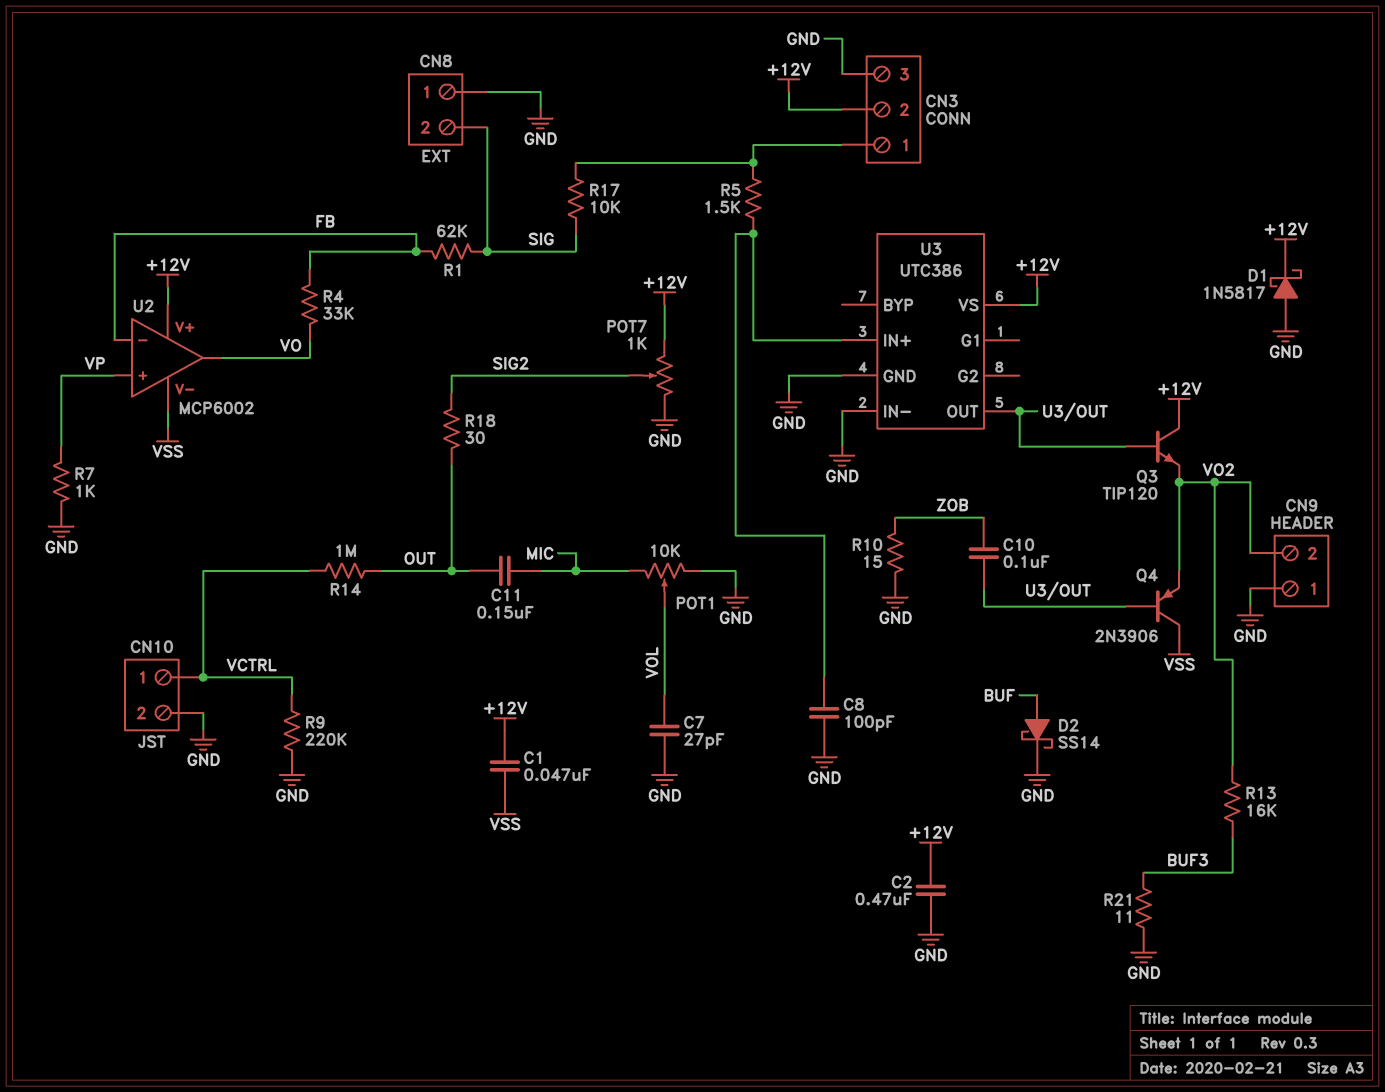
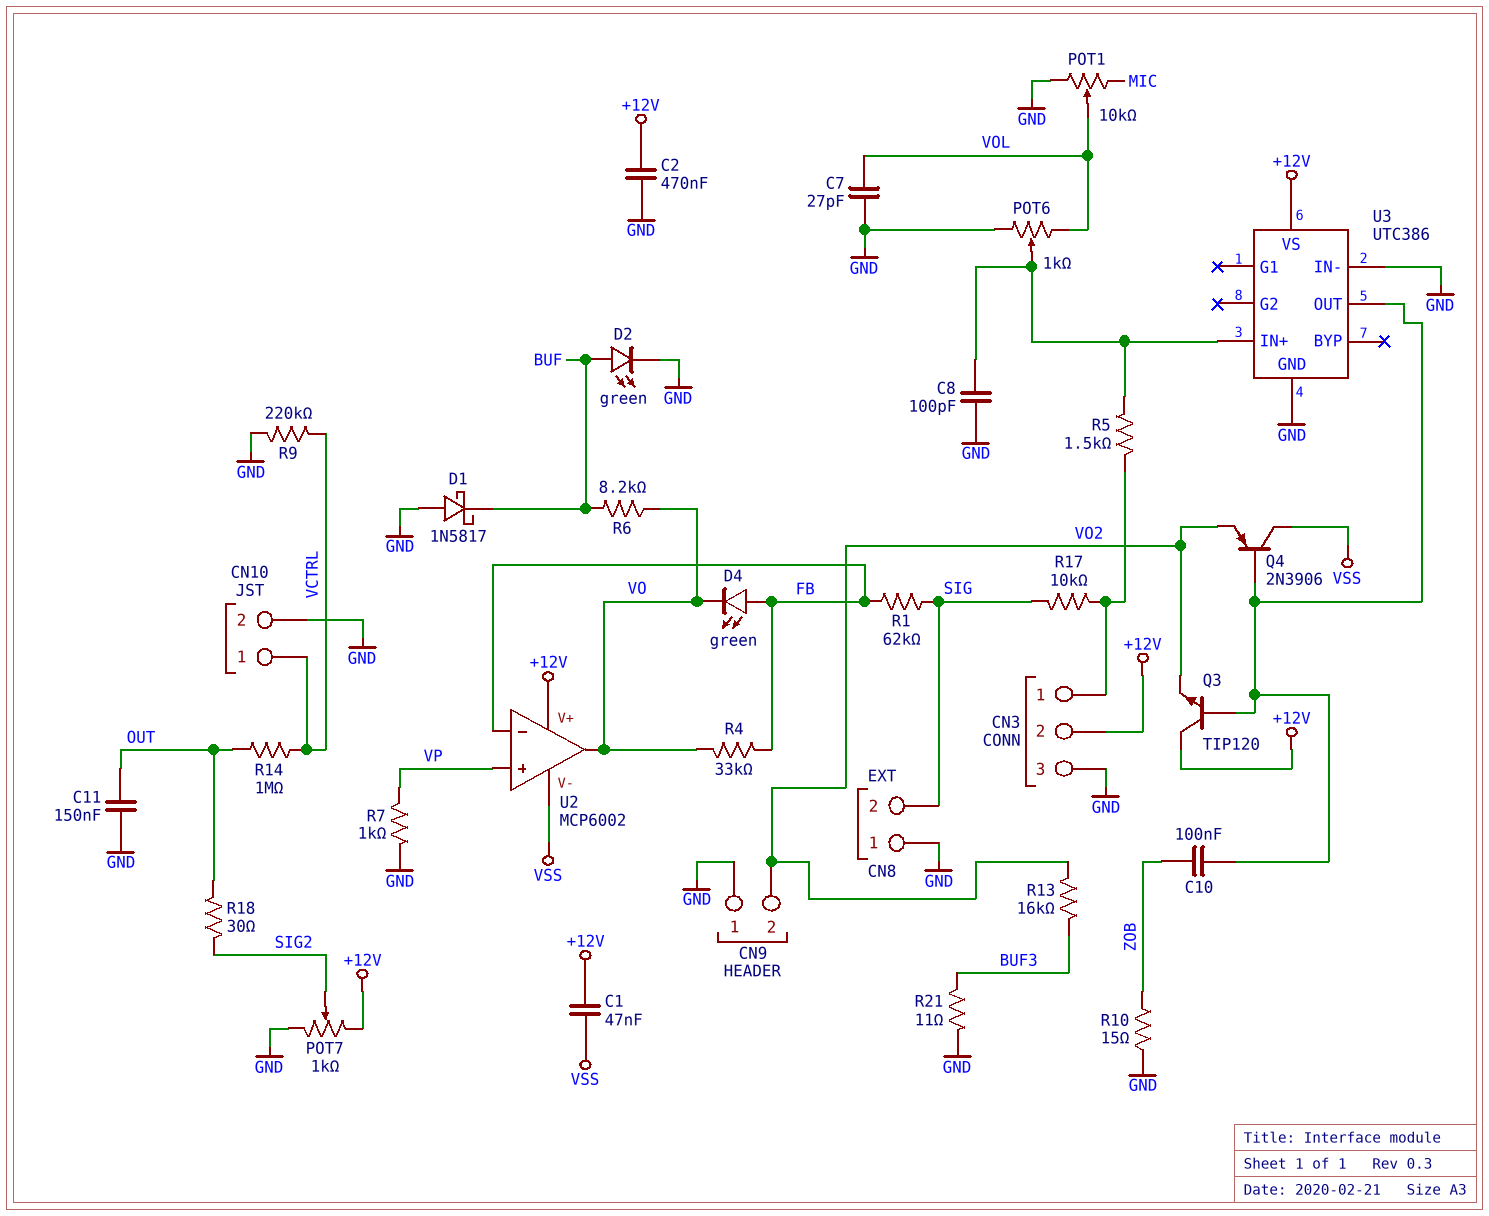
C11: 150nF (MIC, OUT) -> 150nF (GND, OUT)
D1: schottky 1N5817 (A GND, K +12V) -> schottky 1N5817 (A GND, K BUF)
D2: schottky SS14 (A BUF, K GND) -> LED green (A BUF, K GND)
D4: none -> LED green (A FB, K VO)
POT6: none -> 1k (GND, VOL, wiper U3/IN+)
R6: none -> 8.2k (BUF, VO)

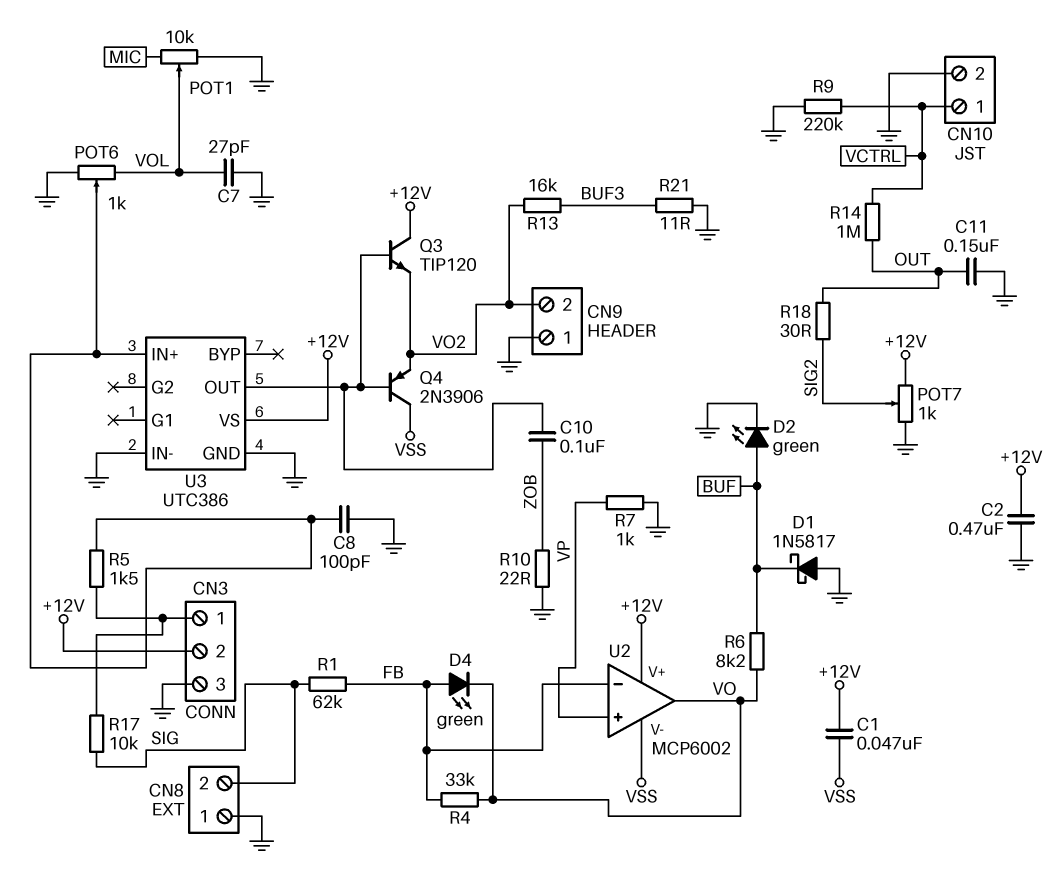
R10: 15 (GND, ZOB) -> 22 (GND, ZOB)

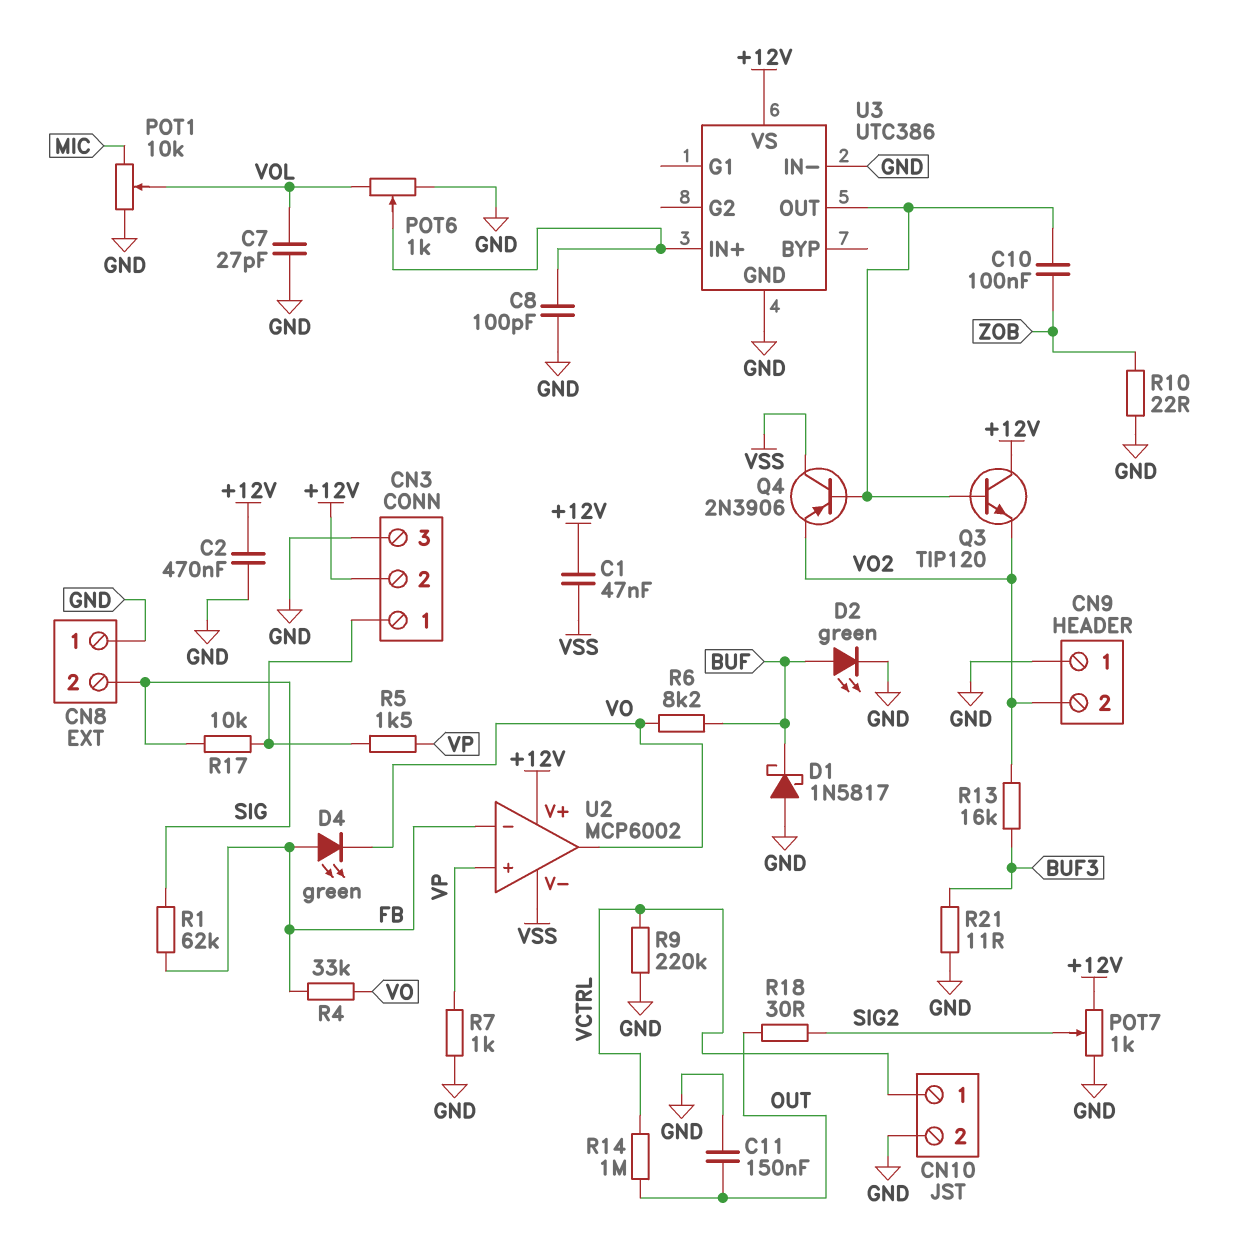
R5: 1.5k (CN3/1, U3/IN+) -> 1.5k (CN3/1, VP)

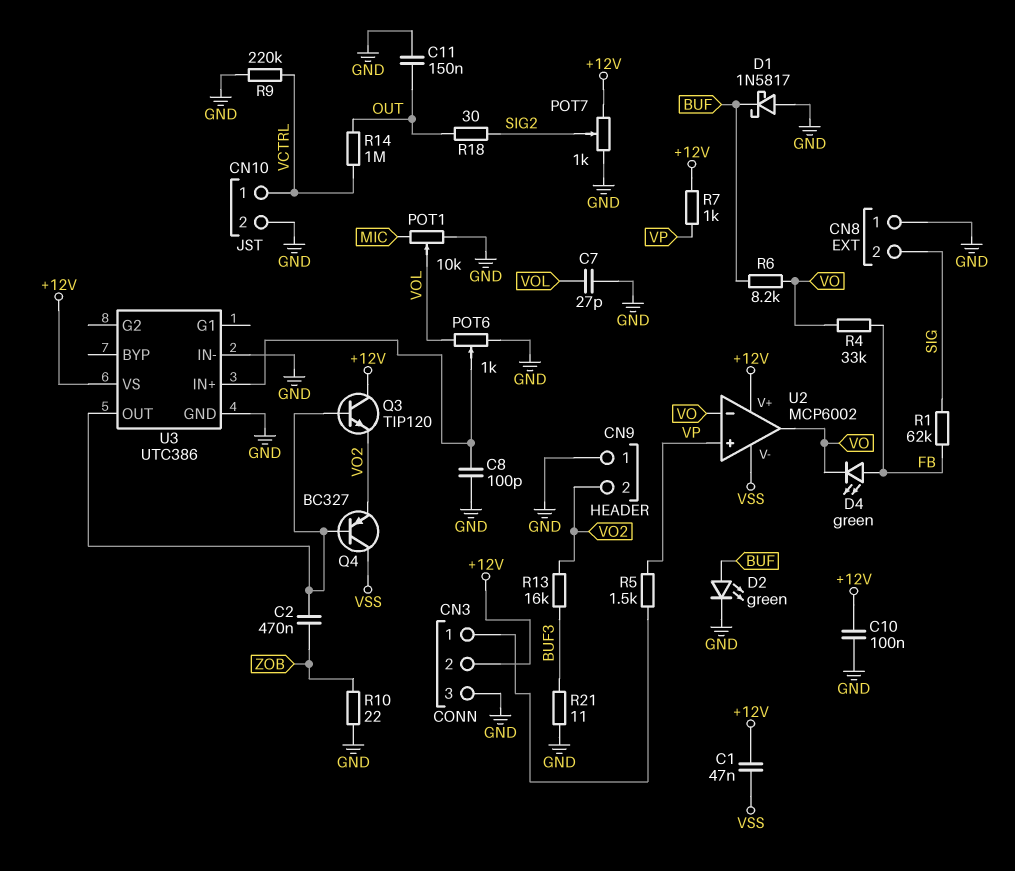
C2: 470nF (+12V, GND) -> 470nF (U3/OUT, ZOB)
C10: 100nF (U3/OUT, ZOB) -> 100nF (+12V, GND)
Q4: PNP 2N3906 (B U3/OUT, C VSS, E VO2) -> PNP BC327 (B U3/OUT, C VSS, E VO2)
R7: 1k (GND, VP) -> 1k (+12V, VP)
R17: 10k (CN3/1, SIG) -> none
U2 pin in-: FB -> VO

